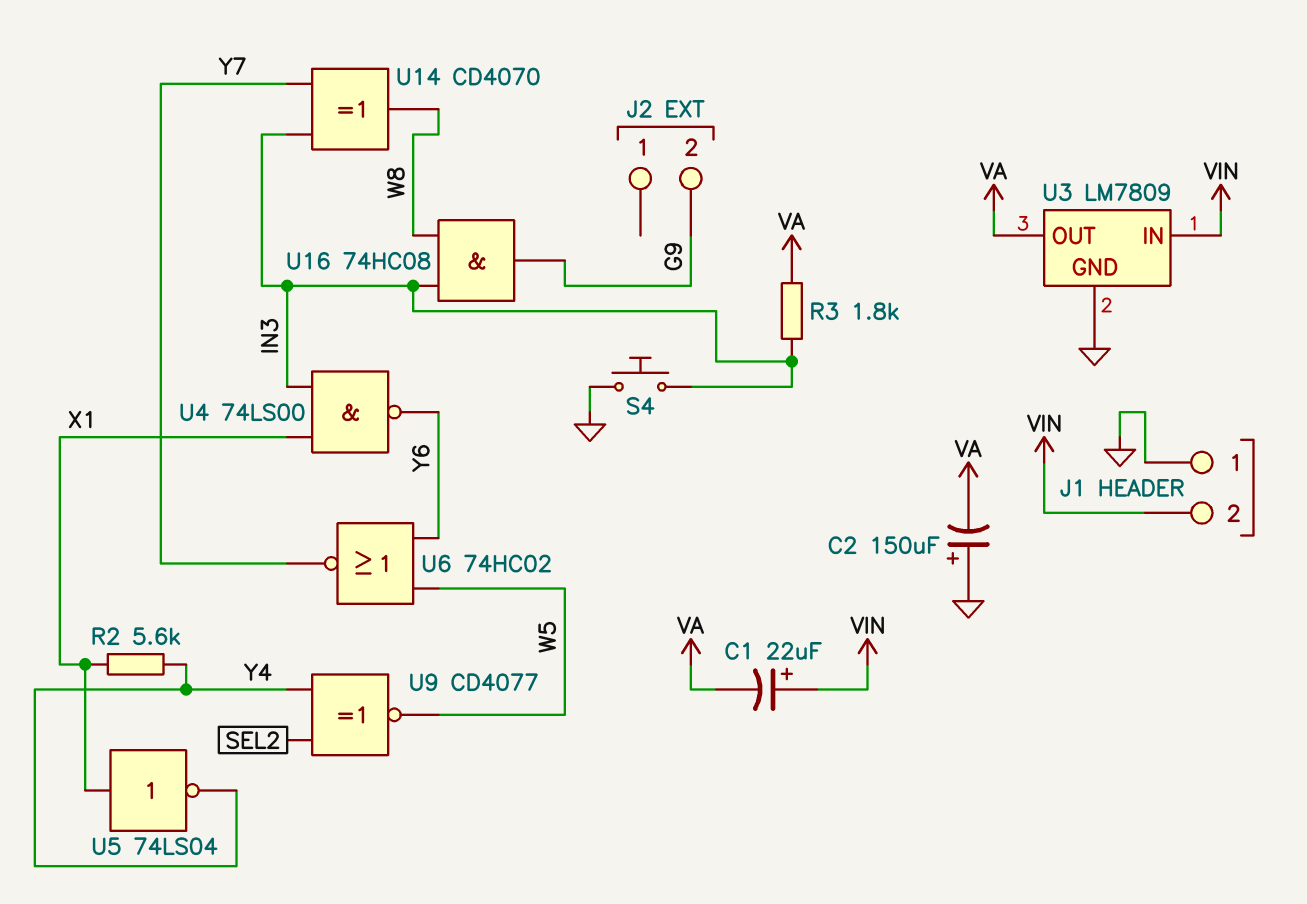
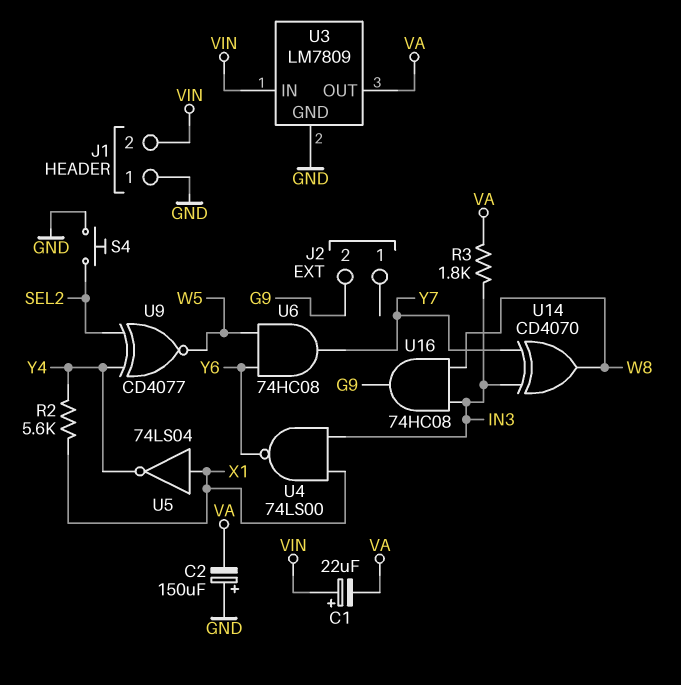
S4: button (GND, IN3) -> button (GND, SEL2)
U6: NOR 74HC02 (in W5, in Y6, out Y7) -> AND 74HC08 (in W5, in Y6, out Y7)

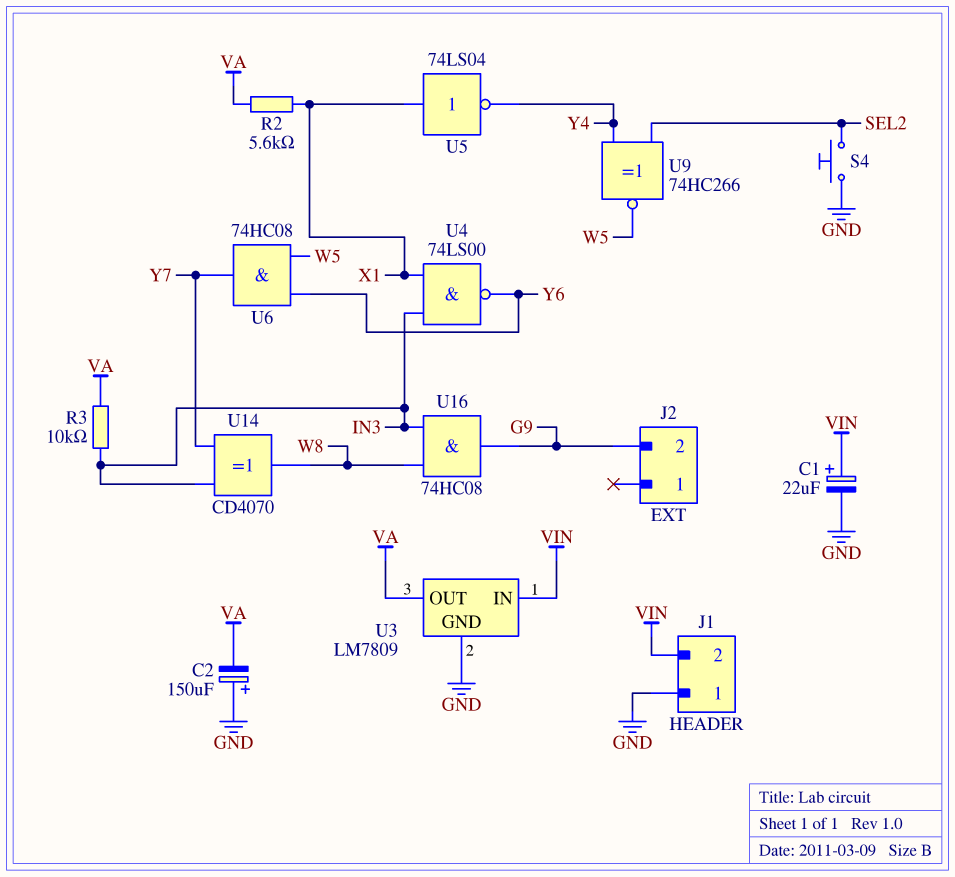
C1: 22uF (plus VIN, minus VA) -> 22uF (plus VIN, minus GND)
R2: 5.6k (X1, Y4) -> 5.6k (VA, X1)
R3: 1.8k (IN3, VA) -> 10k (IN3, VA)
U9: XNOR CD4077 (in SEL2, in Y4, out W5) -> XNOR 74HC266 (in SEL2, in Y4, out W5)

